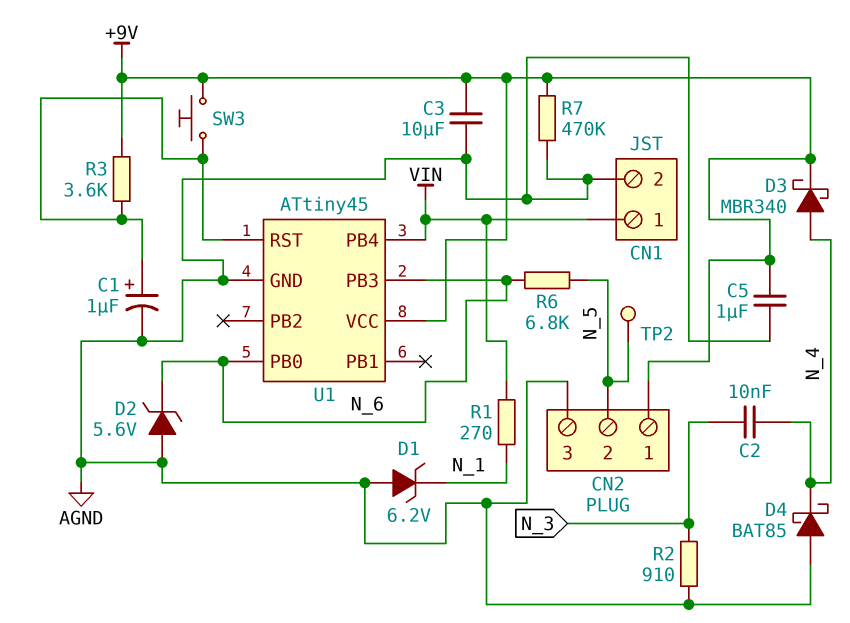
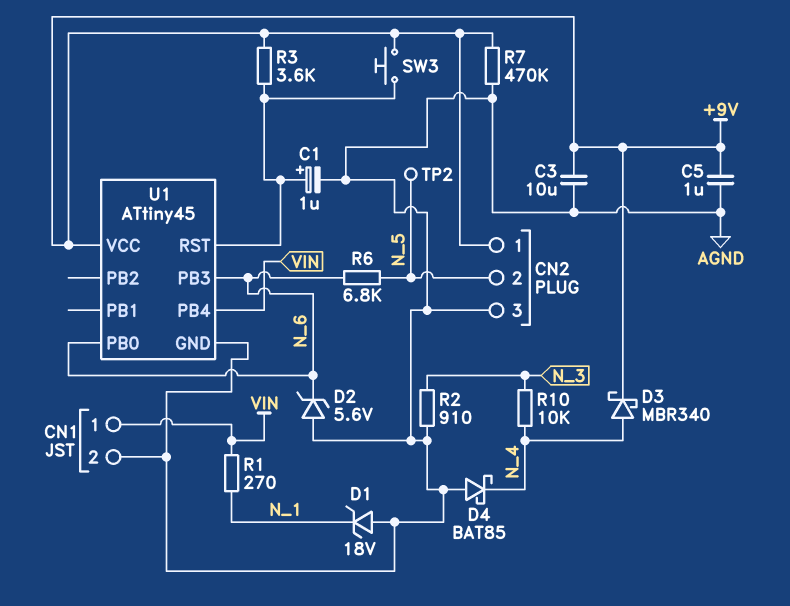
C2: 10nF (N_3, N_4) -> none
D1: zener 6.2V (A AGND, K N_1) -> zener 18V (A AGND, K N_1)
R10: none -> 10k (N_3, N_4)

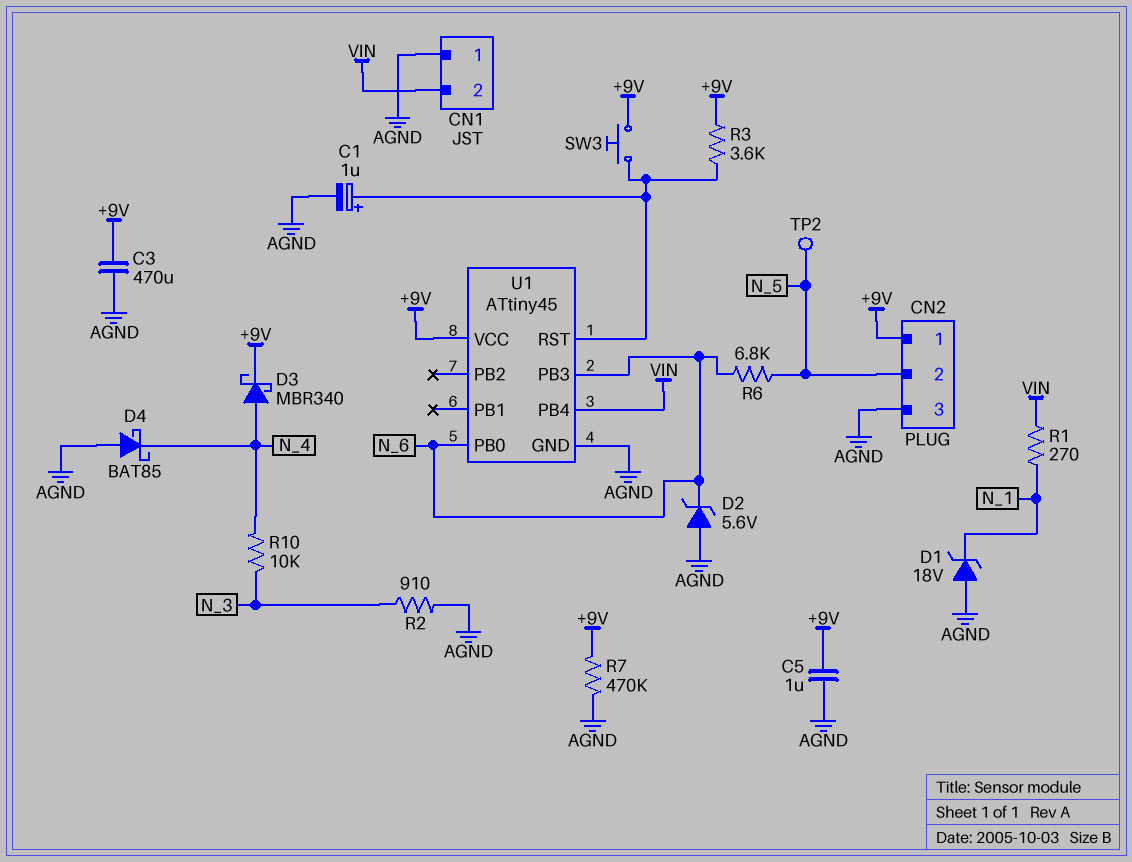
C3: 10uF (+9V, AGND) -> 470uF (+9V, AGND)
CN1 pin 1: VIN -> AGND
CN1 pin 2: AGND -> VIN

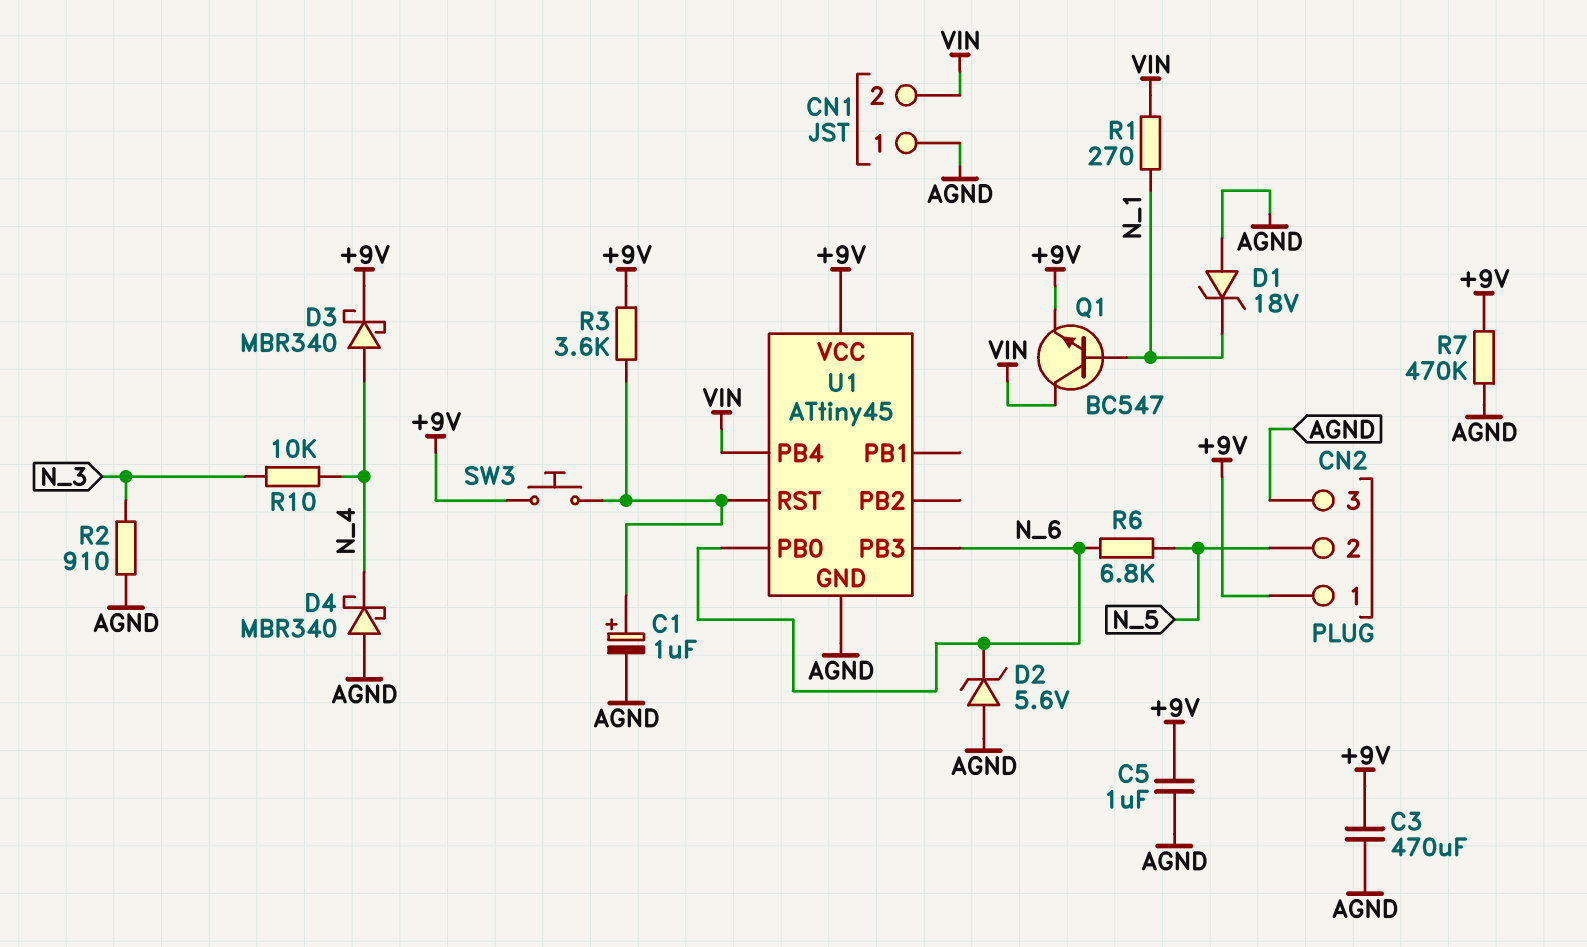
D4: schottky BAT85 (A AGND, K N_4) -> schottky MBR340 (A AGND, K N_4)
Q1: none -> NPN BC547 (B N_1, C VIN, E +9V)
TP2: test point (N_5) -> none

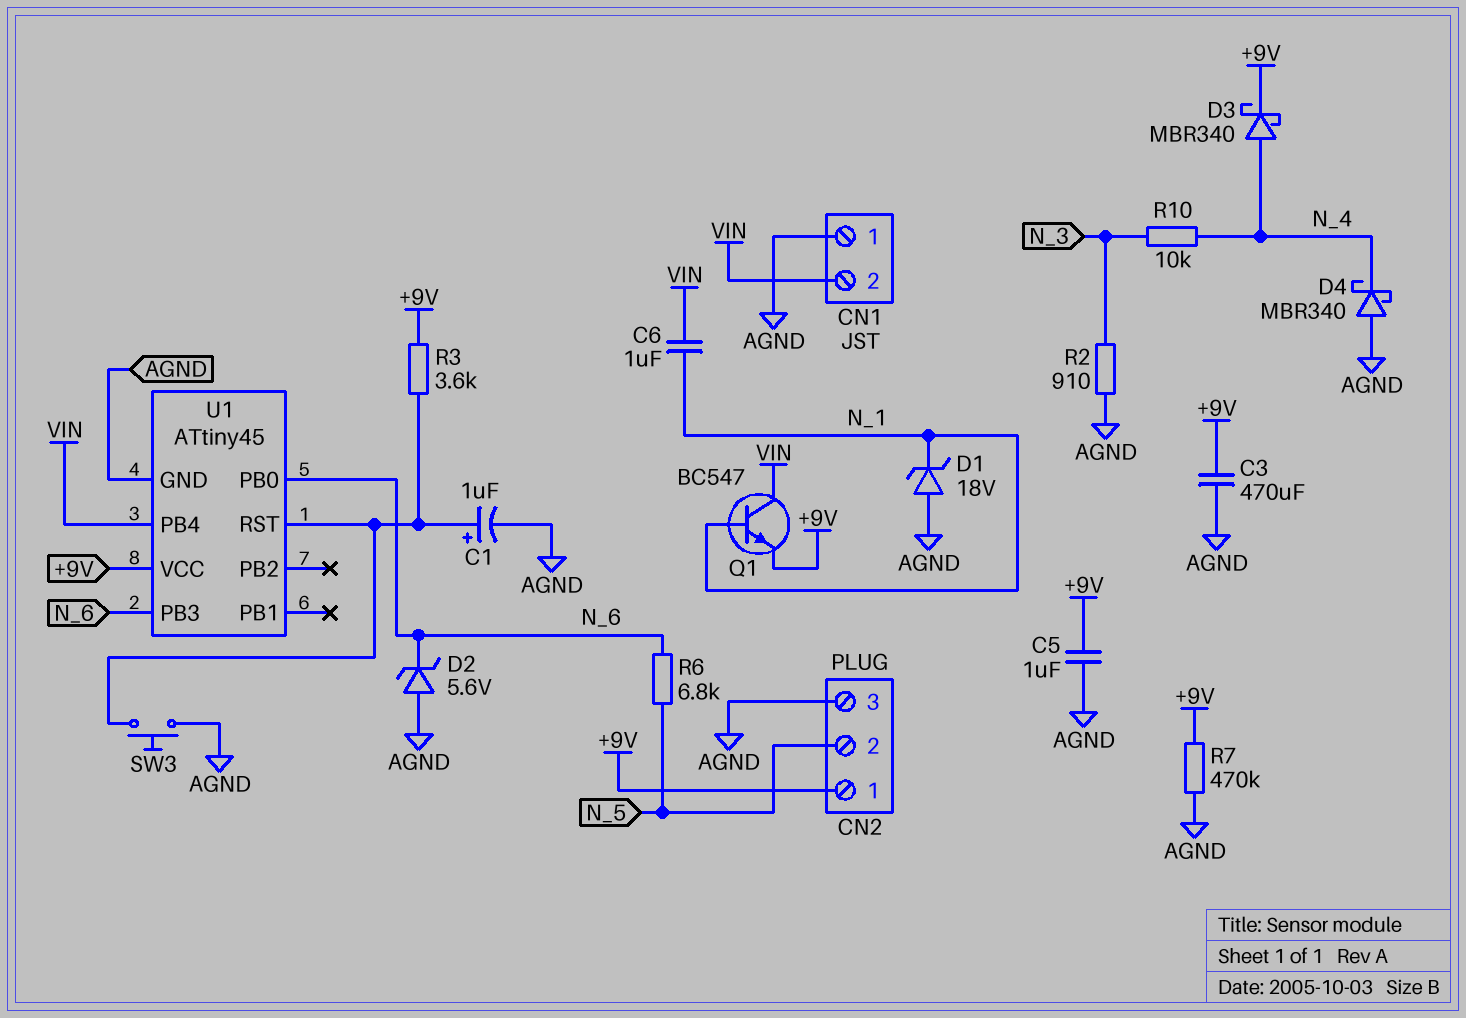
C6: none -> 1uF (N_1, VIN)
R1: 270 (N_1, VIN) -> none
SW3: button (+9V, U1/RST) -> button (AGND, U1/RST)

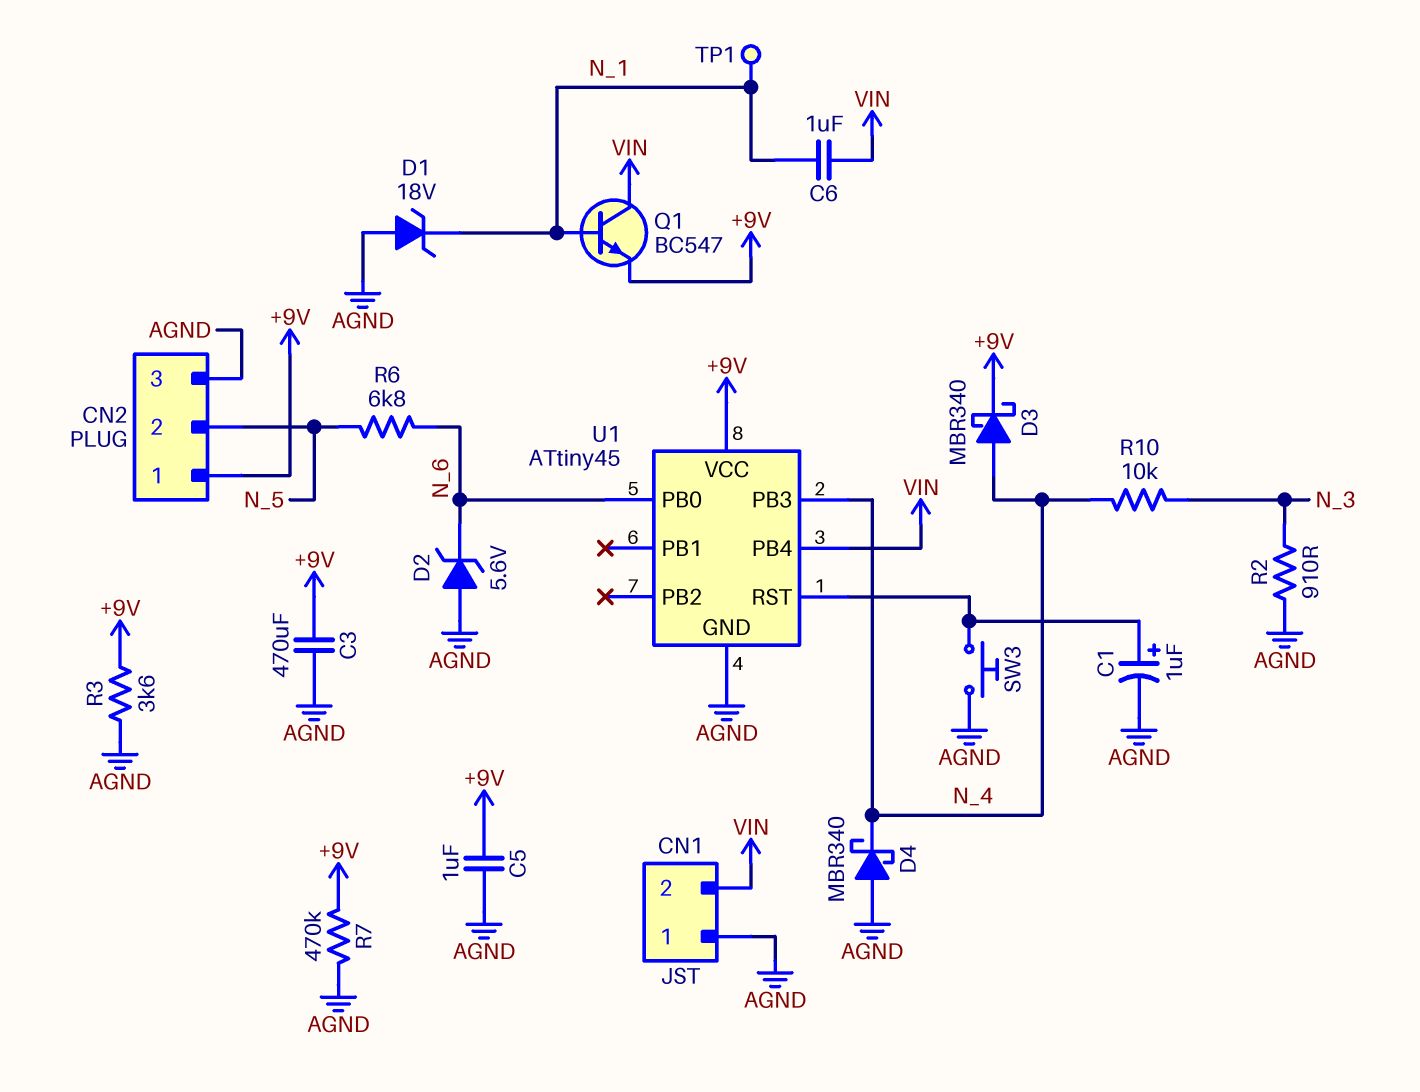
R3: 3.6k (+9V, U1/RST) -> 3.6k (+9V, AGND)
TP1: none -> test point (N_1)
U1 pin PB3: N_6 -> N_4

